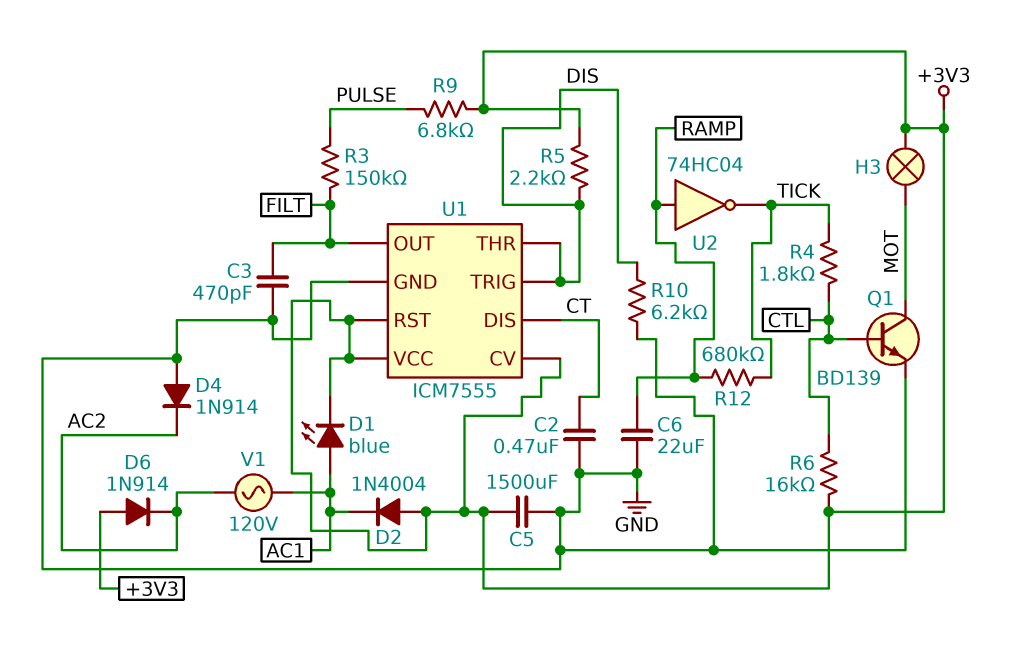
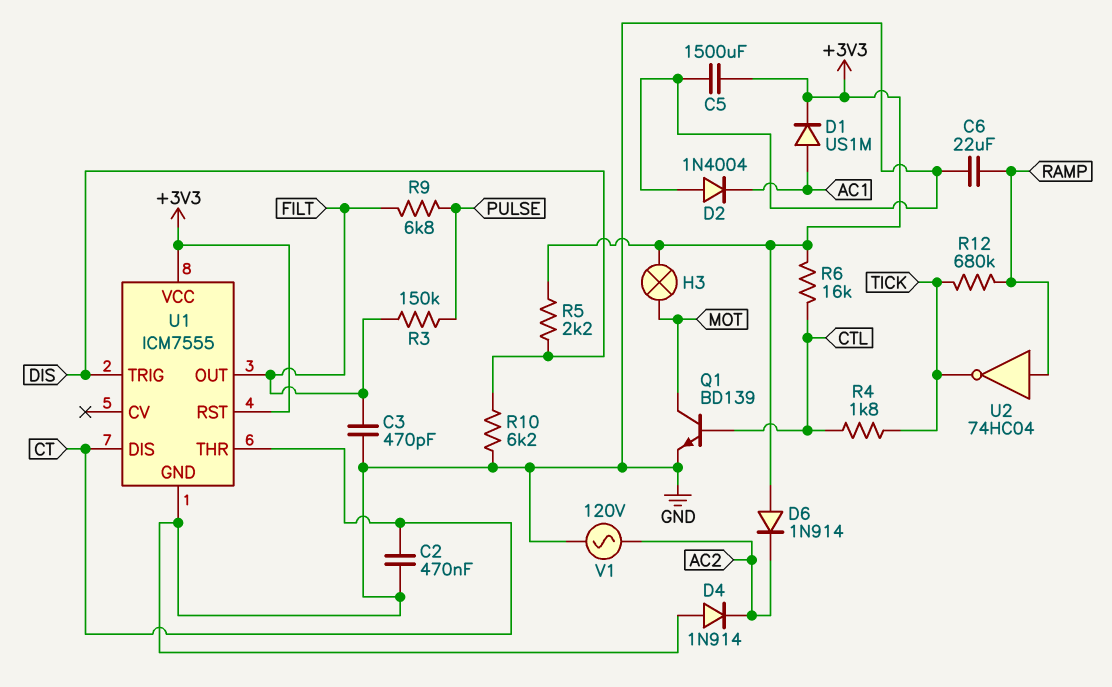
D1: LED blue (A AC1, K +3V3) -> diode US1M (A AC1, K +3V3)
D2: diode 1N4004 (A +3V3, K AC1) -> diode 1N4004 (A GND, K AC1)
R9: 6.8k (+3V3, PULSE) -> 6.8k (FILT, PULSE)
U1 pin CV: +3V3 -> none
U1 pin THR: DIS -> CT
V1: AC 120V (AC1, AC2) -> AC 120V (AC2, GND)

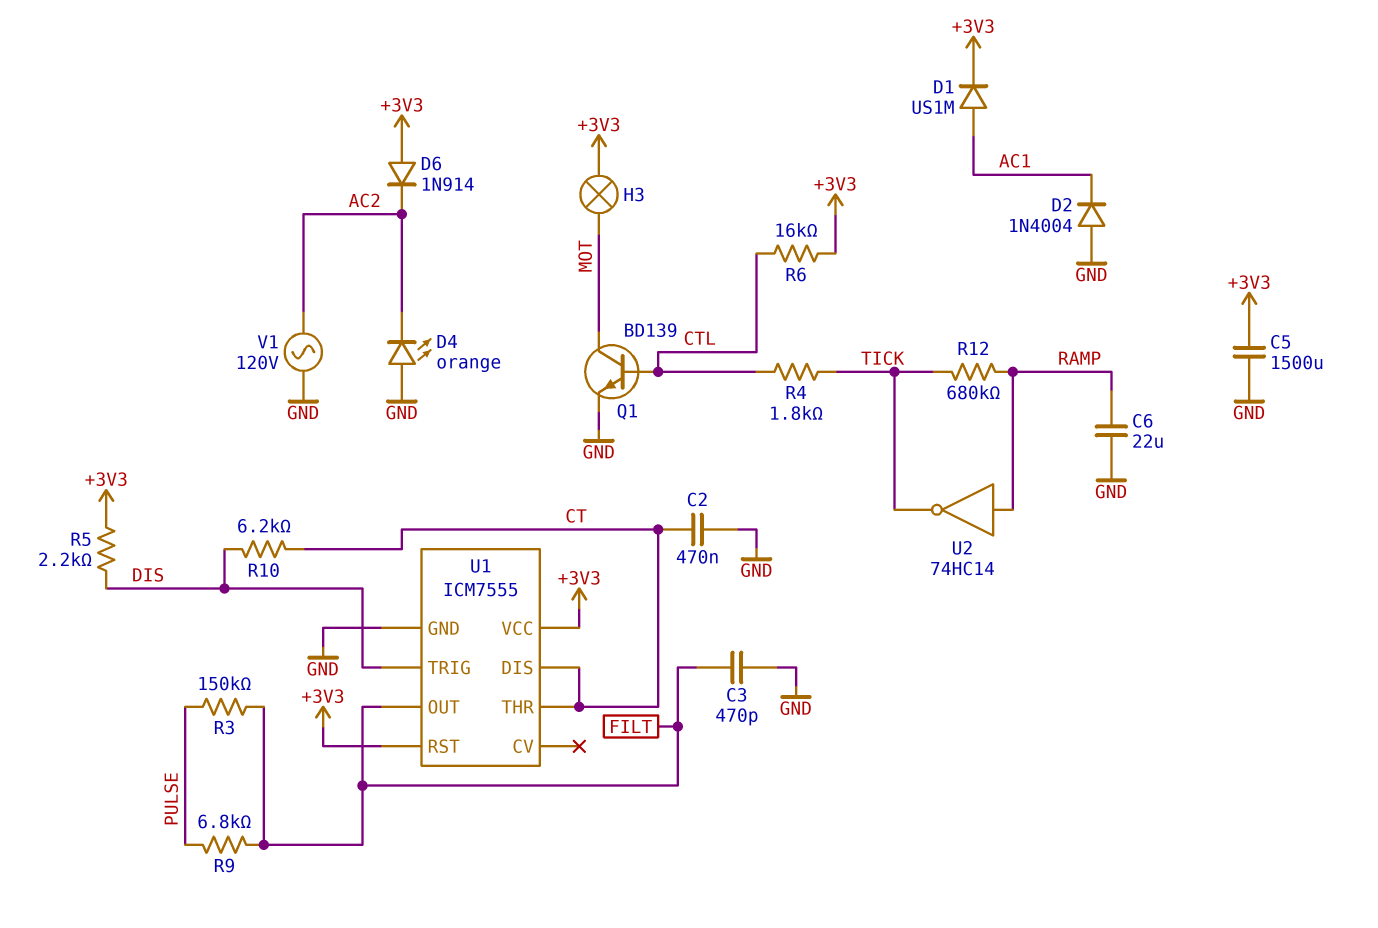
D4: diode 1N914 (A GND, K AC2) -> LED orange (A GND, K AC2)
R10: 6.2k (DIS, GND) -> 6.2k (CT, DIS)
U2: NOT 74HC04 (in RAMP, out TICK) -> NOT 74HC14 (in RAMP, out TICK)

